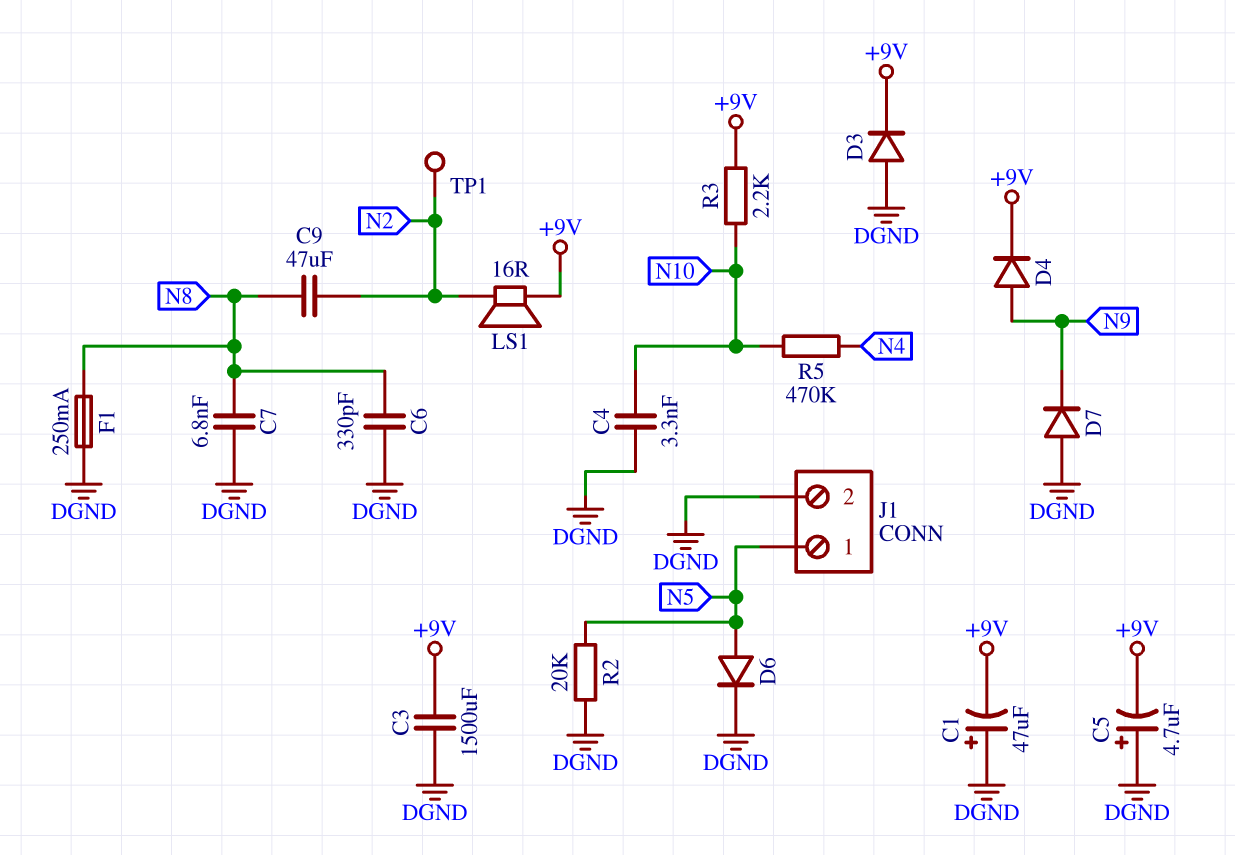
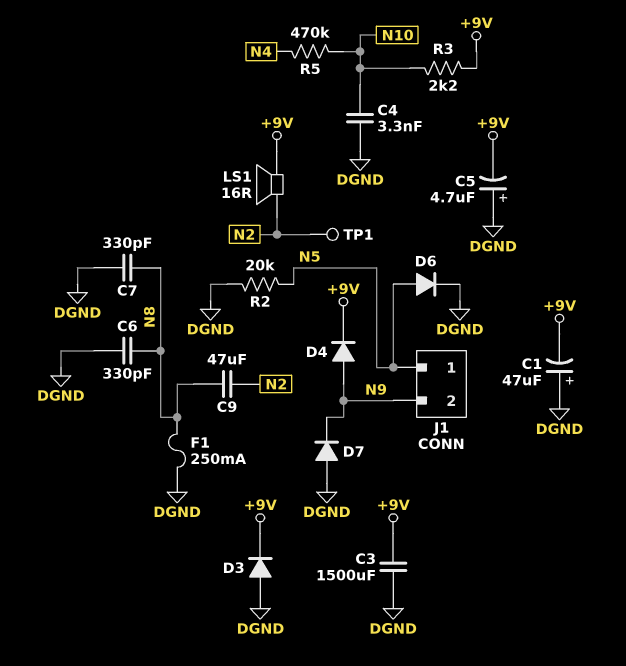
C7: 6.8nF (DGND, N8) -> 330pF (DGND, N8)
J1 pin 2: DGND -> N9

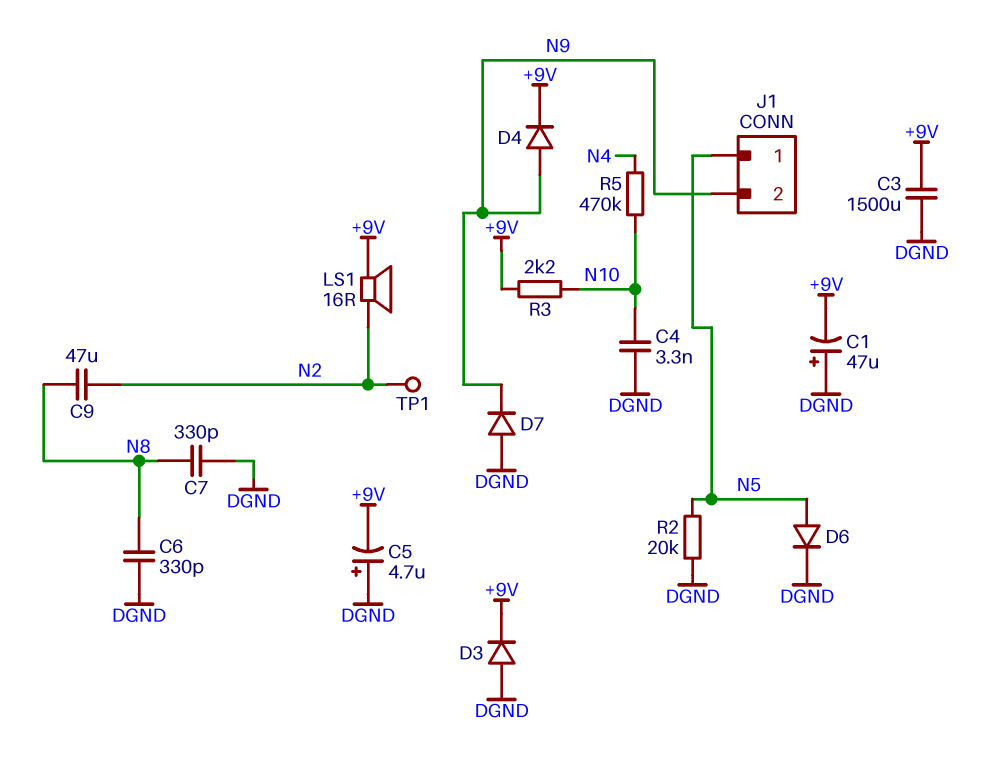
F1: 250mA (DGND, N8) -> none

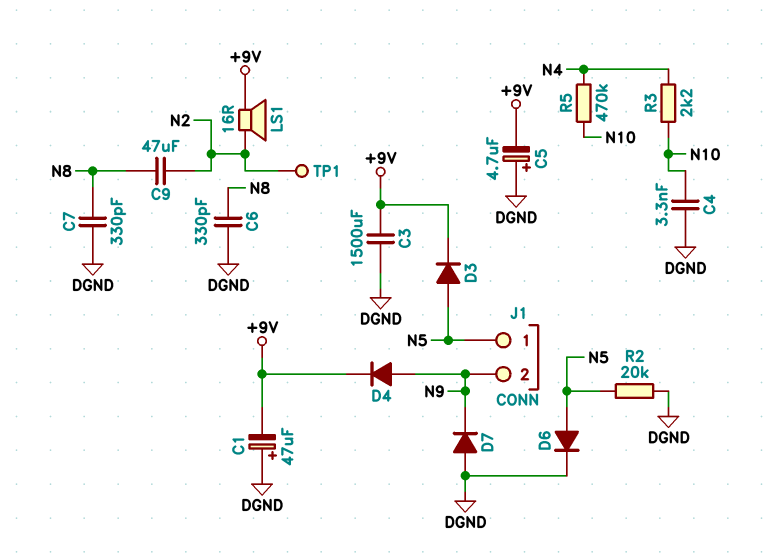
D3: diode (A DGND, K +9V) -> diode (A N5, K +9V)
R3: 2.2k (+9V, N10) -> 2.2k (N4, N10)

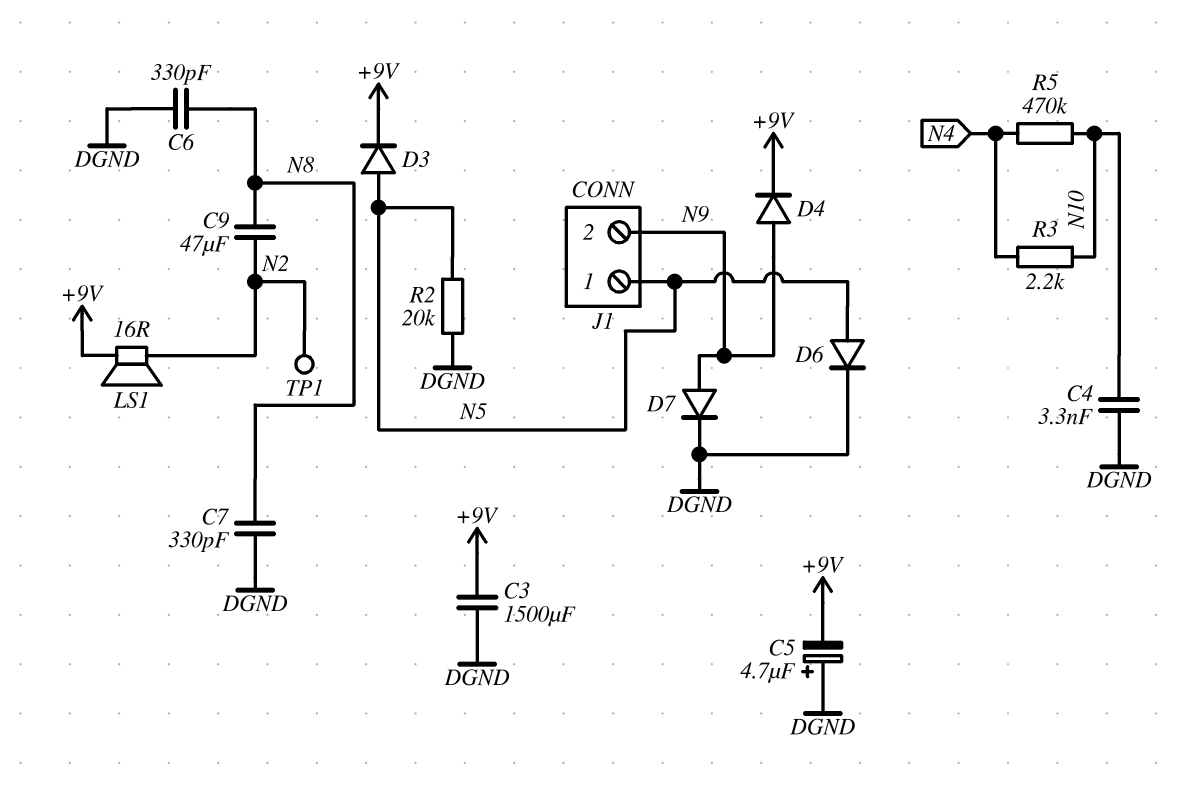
C1: 47uF (plus DGND, minus +9V) -> none
D7: diode (A DGND, K N9) -> diode (A N9, K DGND)

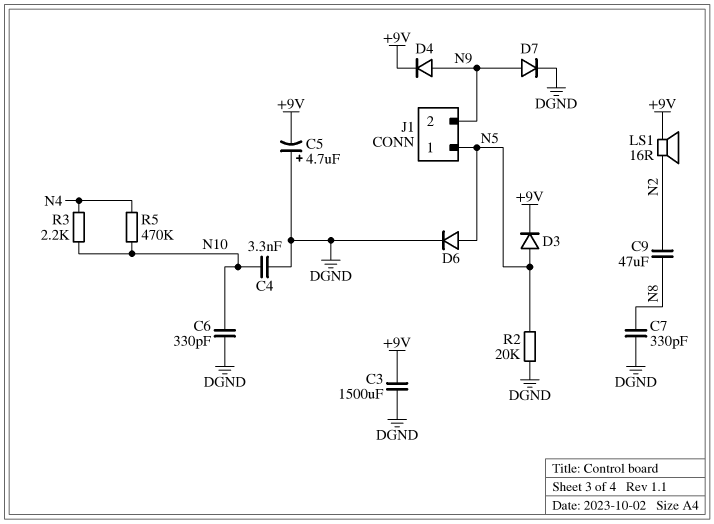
C6: 330pF (DGND, N8) -> 330pF (DGND, N10)
TP1: test point (N2) -> none

